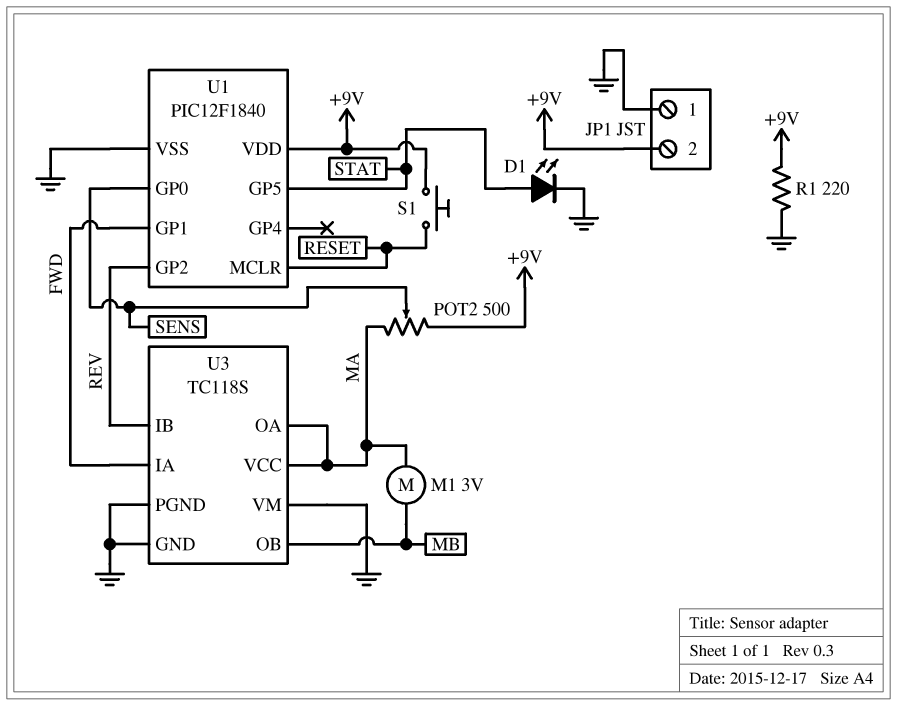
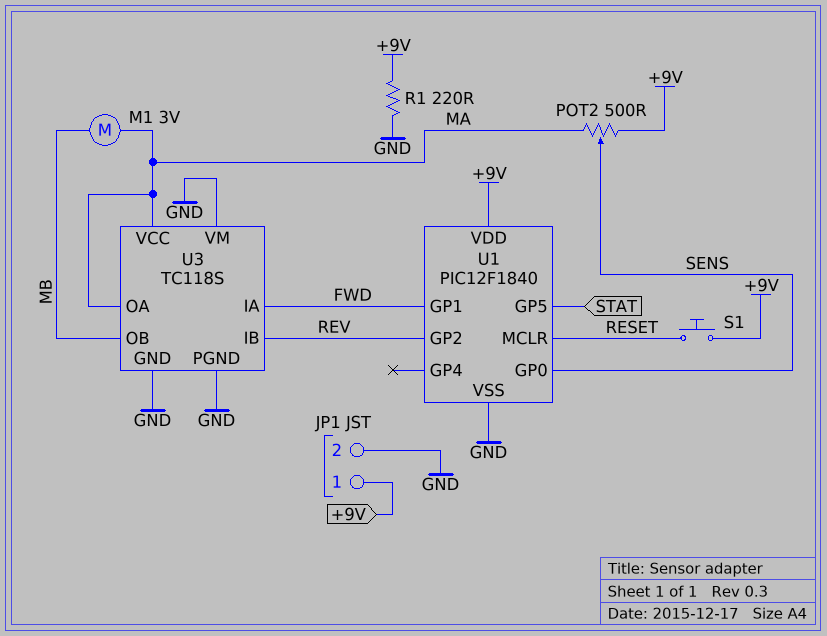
D1: LED (A STAT, K GND) -> none
JP1 pin 1: GND -> +9V
JP1 pin 2: +9V -> GND

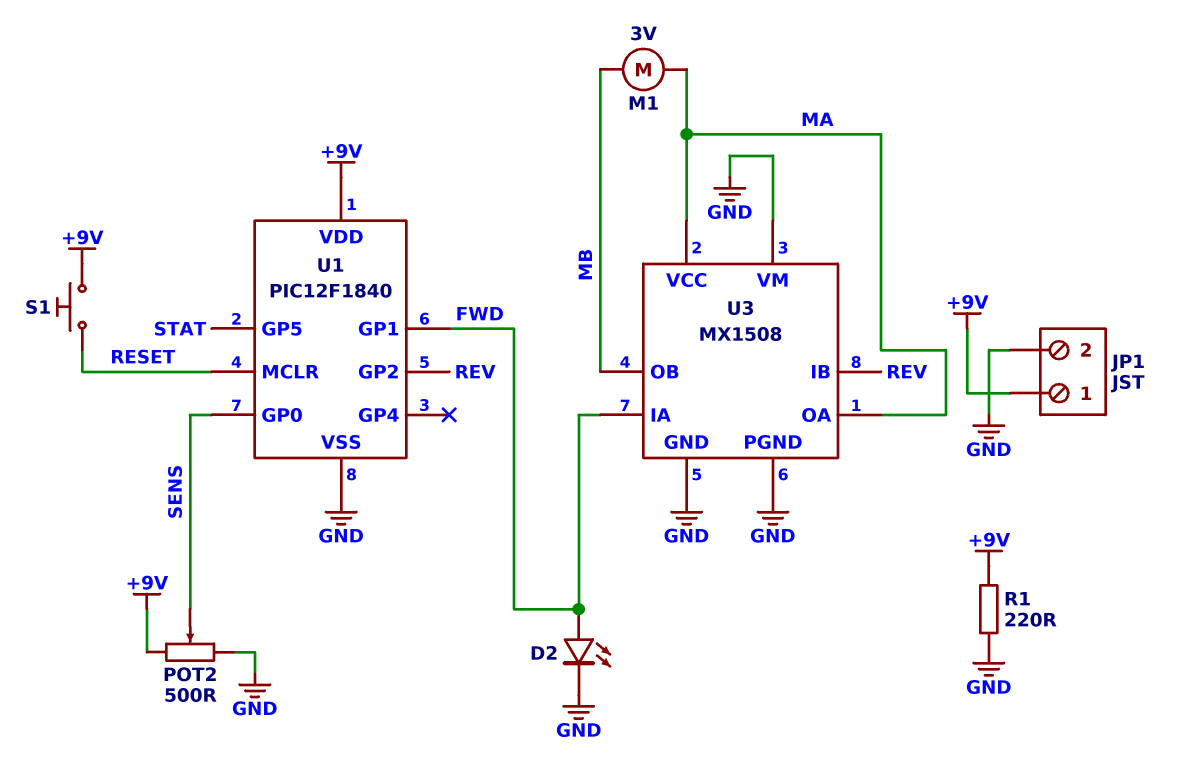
D2: none -> LED (A FWD, K GND)
POT2: 500 (+9V, MA, wiper SENS) -> 500 (+9V, GND, wiper SENS)
U3: TC118S -> MX1508

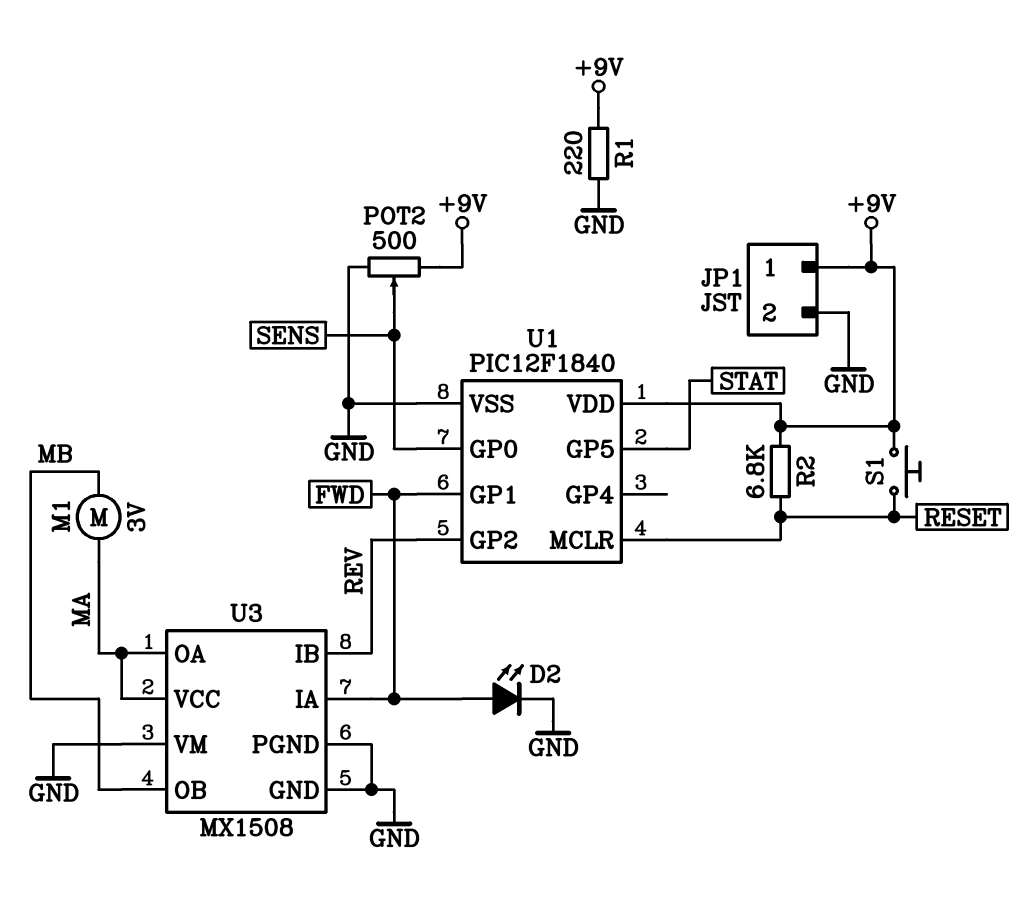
R2: none -> 6.8k (+9V, RESET)

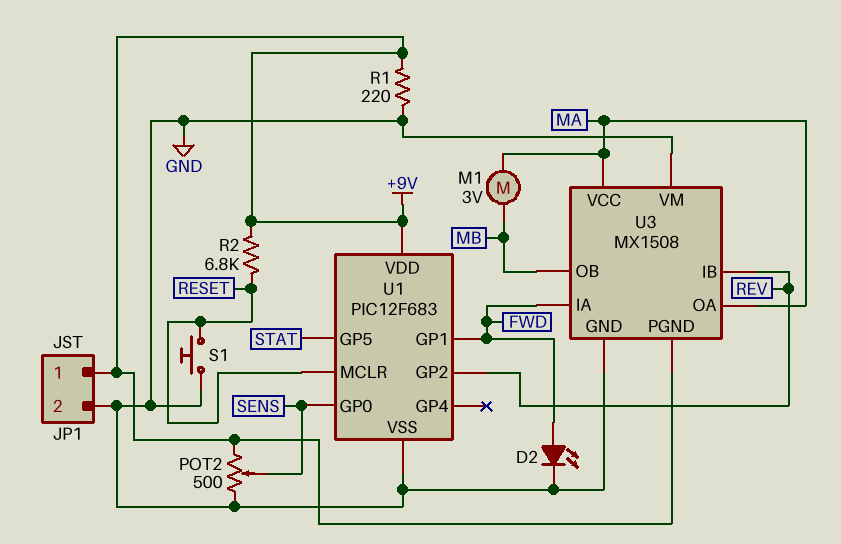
S1: button (+9V, RESET) -> button (GND, RESET)
U1: PIC12F1840 -> PIC12F683
U3 pin PGND: GND -> +9V

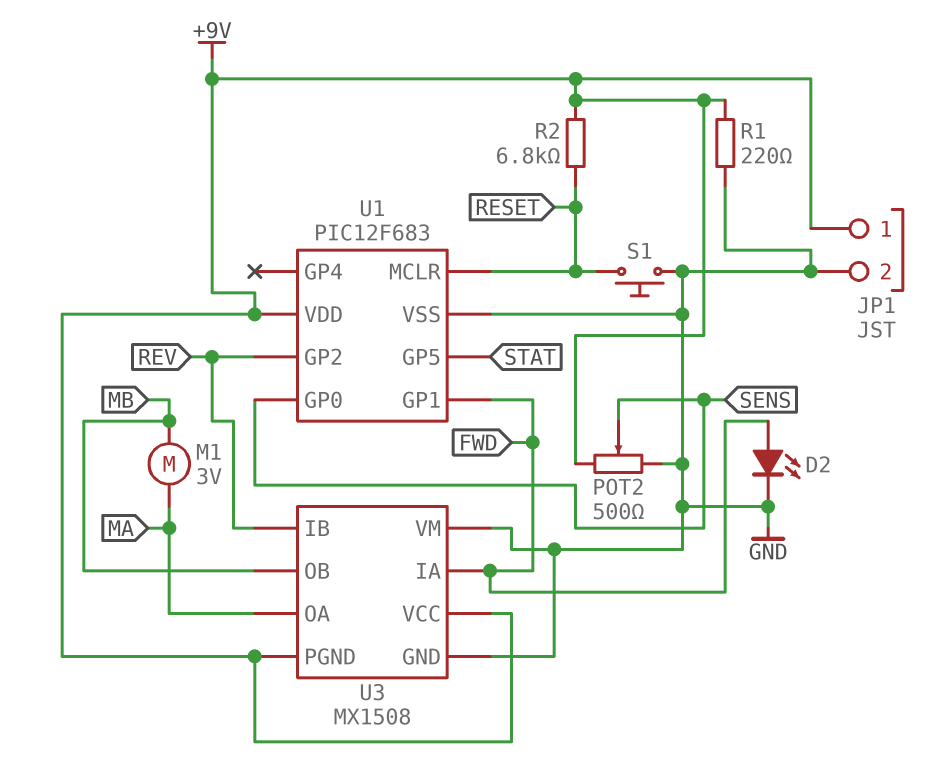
U3 pin VCC: MA -> +9V

